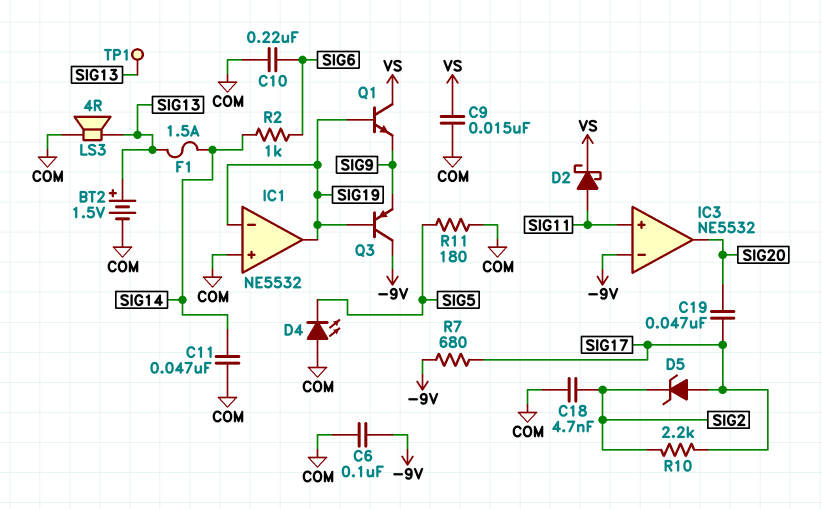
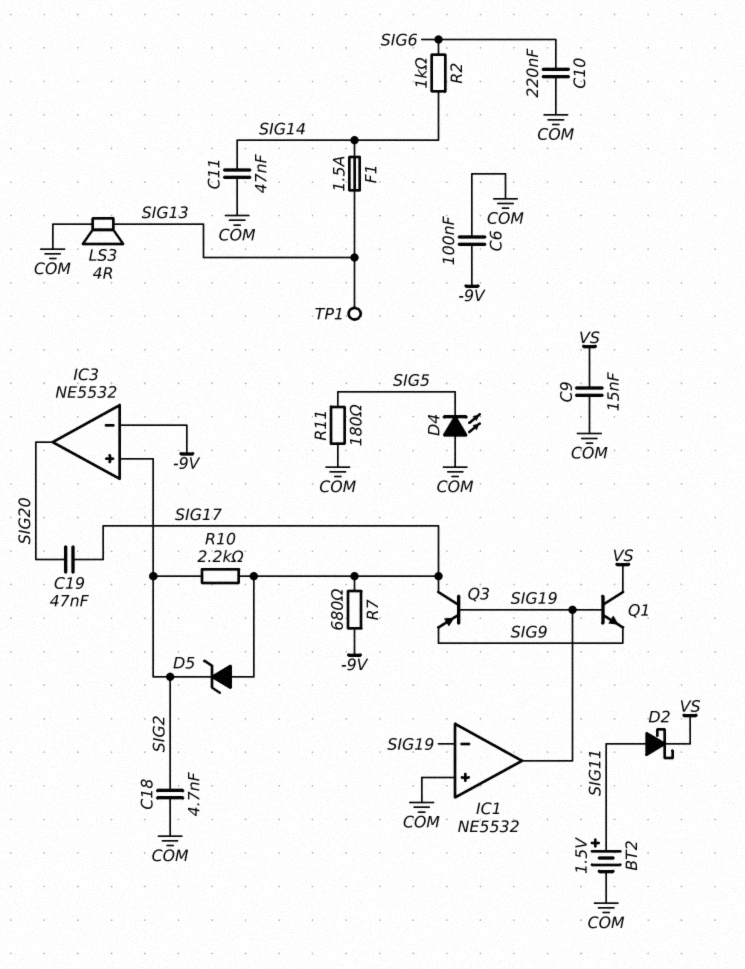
BT2: 1.5V (plus SIG13, minus COM) -> 1.5V (plus SIG11, minus COM)
IC3 pin in+: SIG11 -> SIG2
Q3: PNP (B SIG19, C -9V, E SIG9) -> PNP (B SIG19, C SIG17, E SIG9)

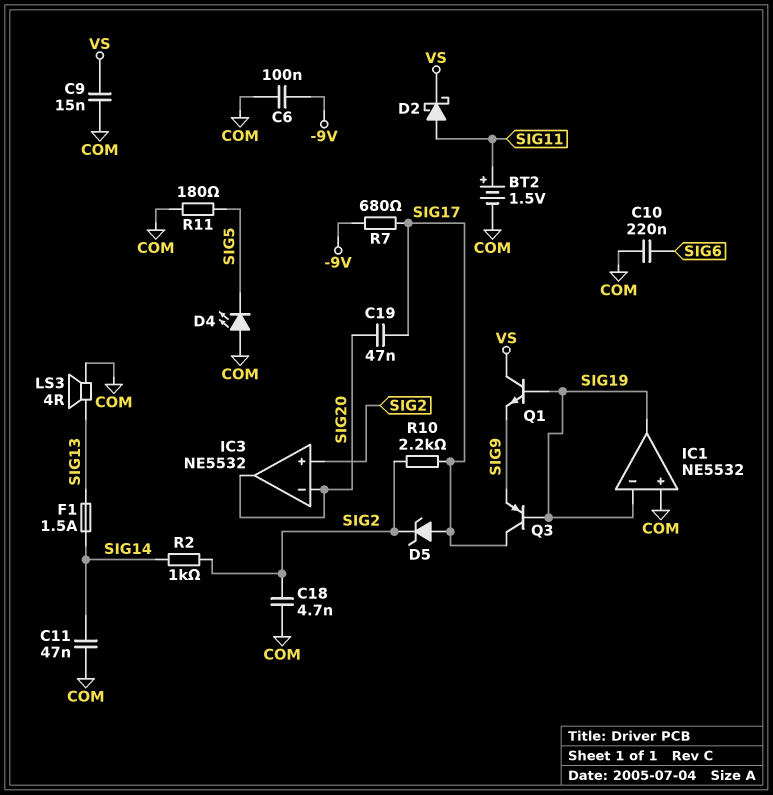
IC3 pin in-: -9V -> SIG20
R2: 1k (SIG6, SIG14) -> 1k (SIG2, SIG14)
TP1: test point (SIG13) -> none

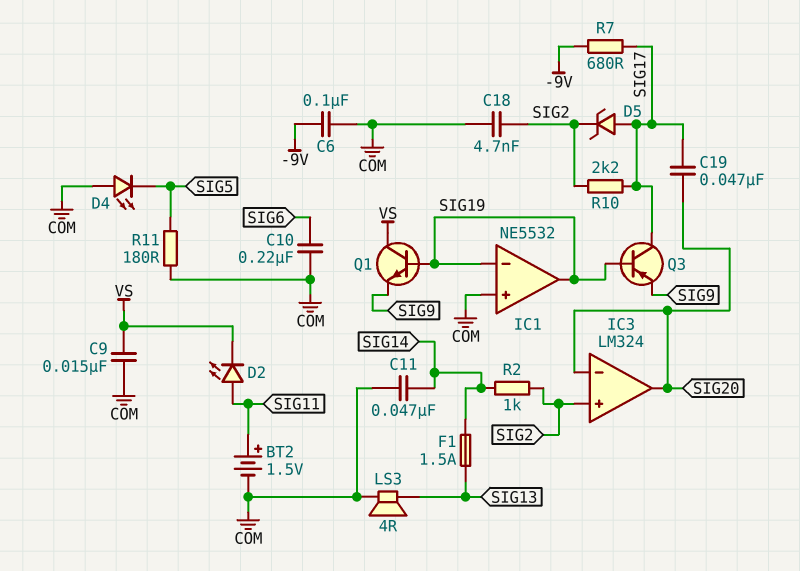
D2: schottky (A SIG11, K VS) -> LED (A SIG11, K VS)
IC3: NE5532 -> LM324

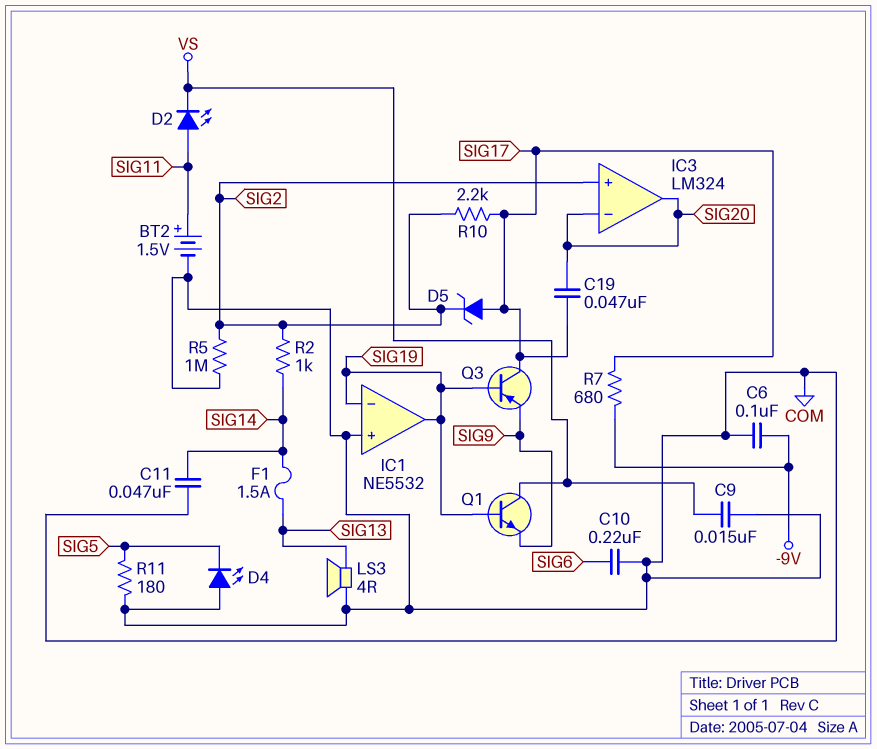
C18: 4.7nF (COM, SIG2) -> none
R5: none -> 1M (COM, SIG2)

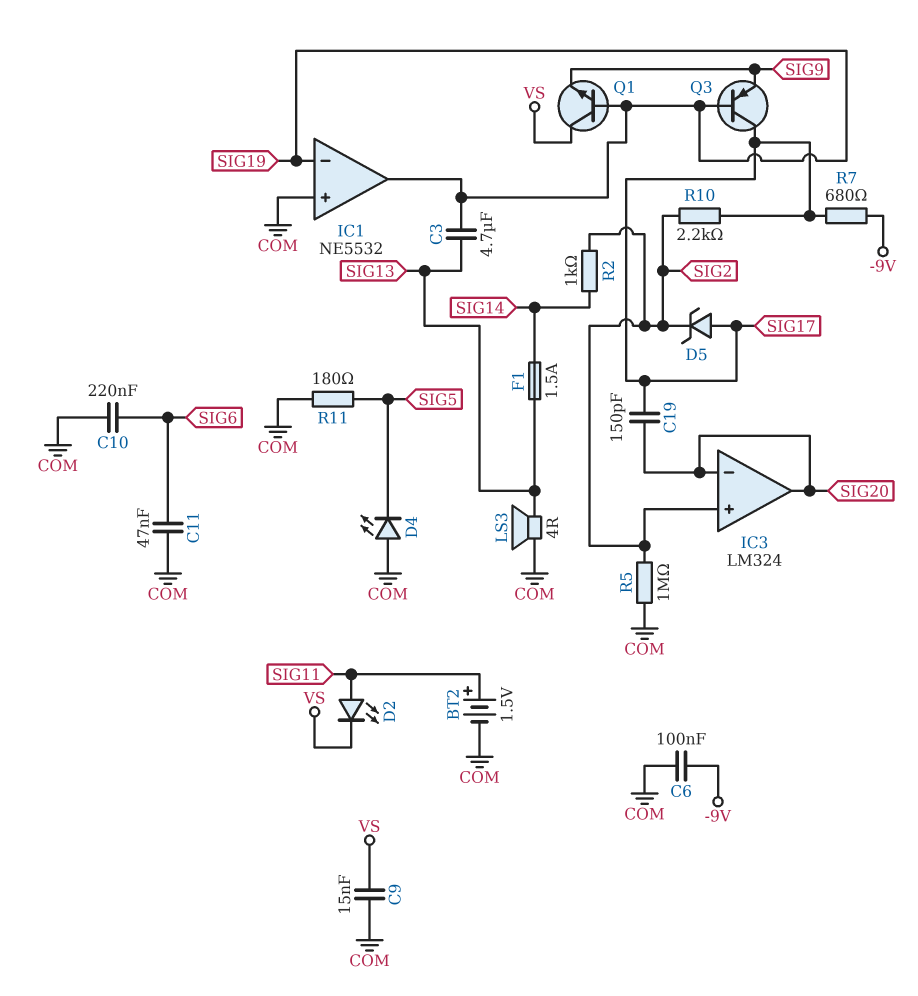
C3: none -> 4.7uF (SIG13, SIG19)
C11: 47nF (COM, SIG14) -> 47nF (COM, SIG6)
C19: 47nF (SIG17, SIG20) -> 150pF (SIG17, SIG20)

